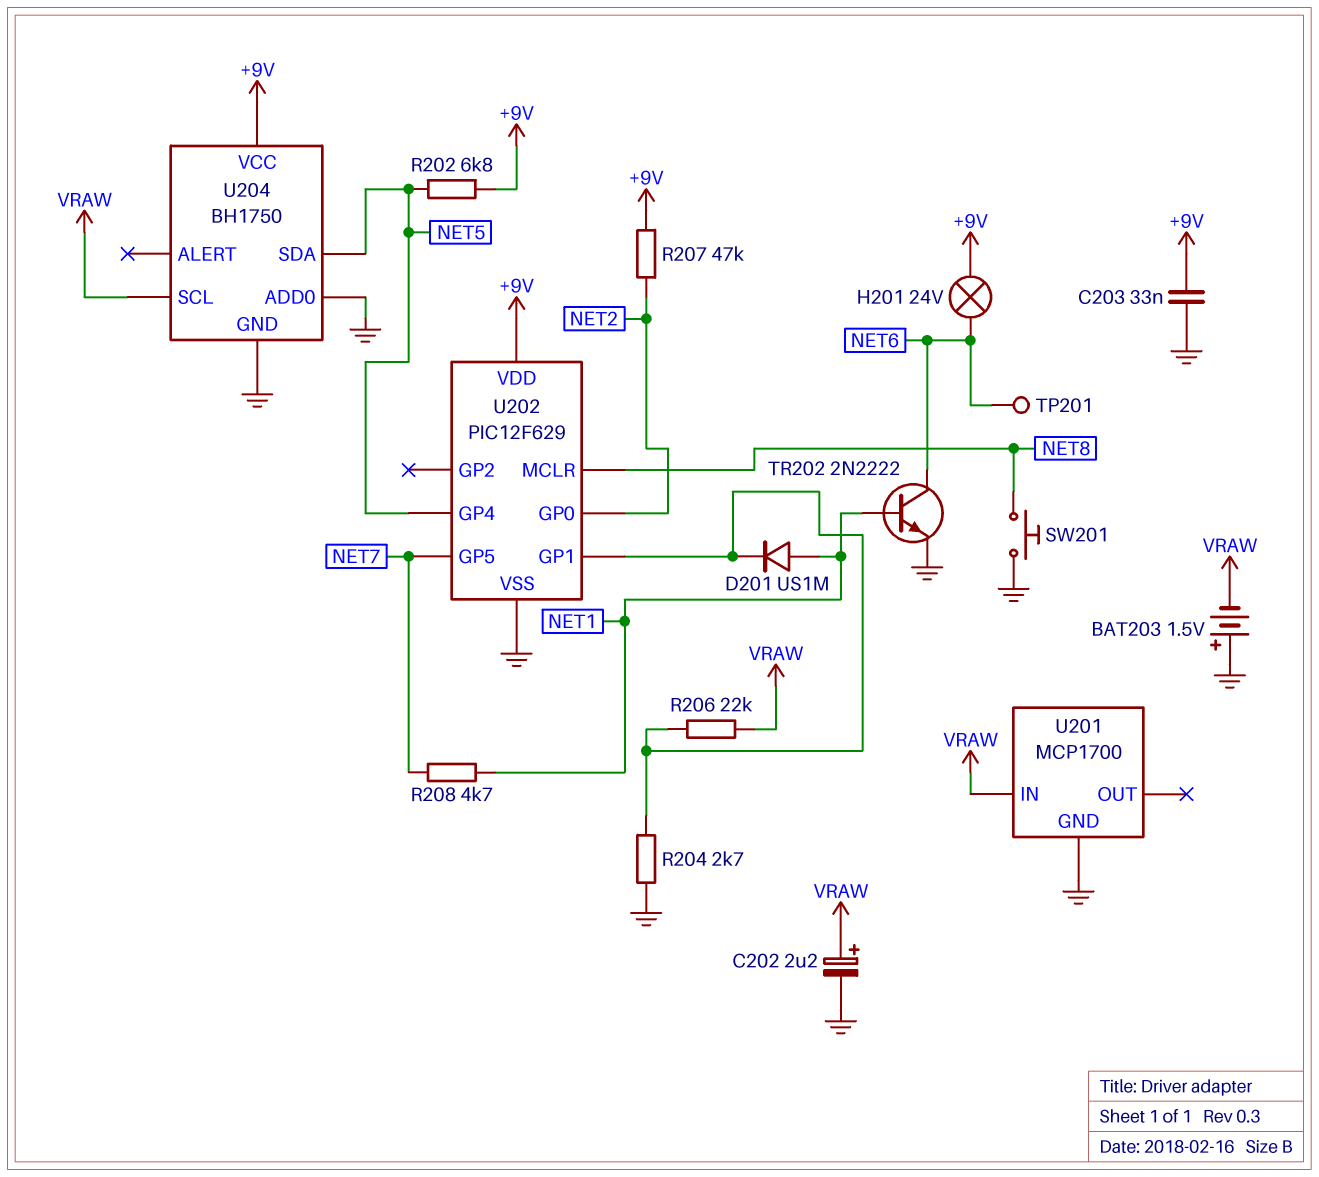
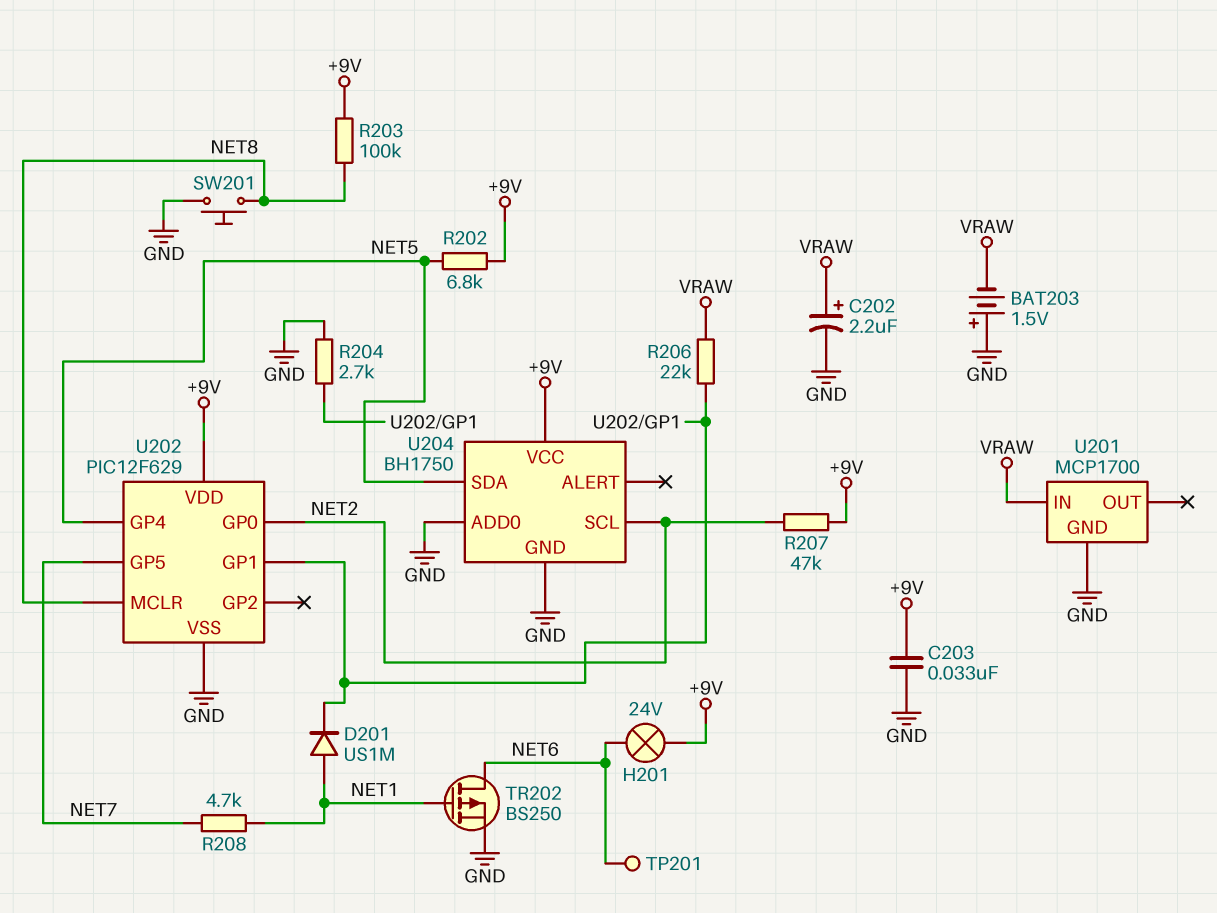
R203: none -> 100k (+9V, NET8)
TR202: NPN 2N2222 (B NET1, C NET6, E GND) -> PMOS BS250 (G NET1, D NET6, S GND)
U204 pin SCL: VRAW -> NET2

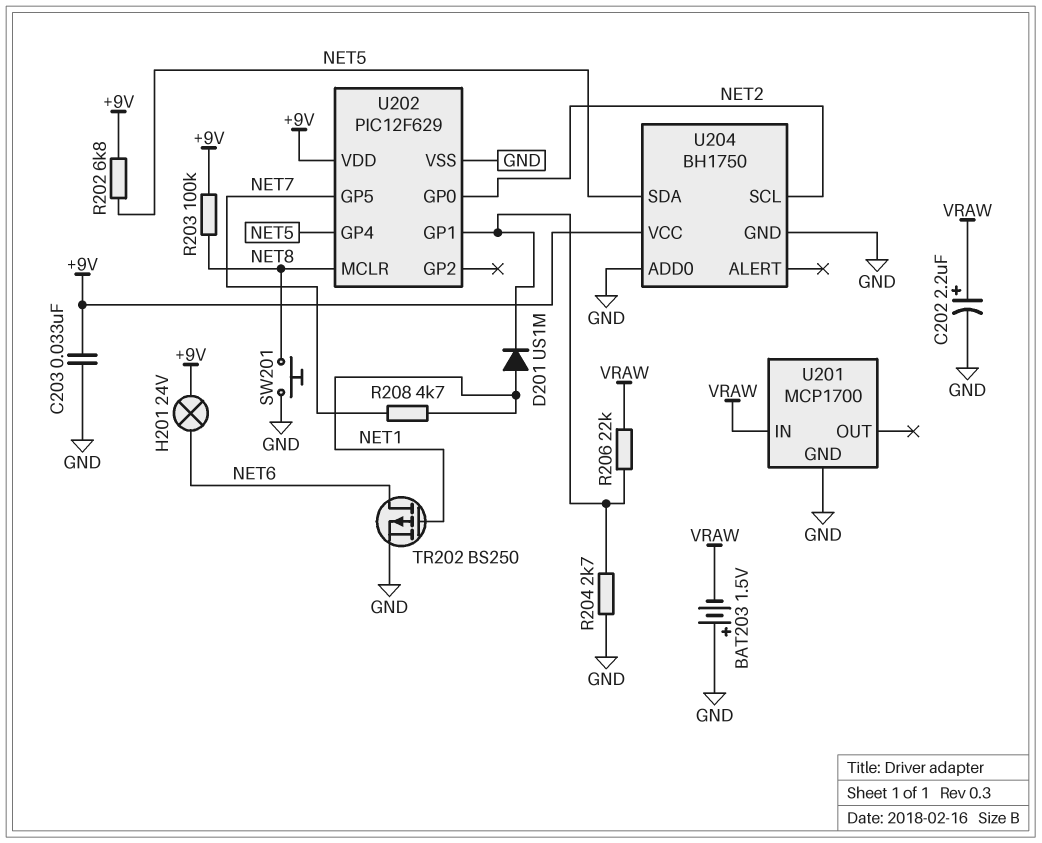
R207: 47k (+9V, NET2) -> none
TP201: test point (NET6) -> none

